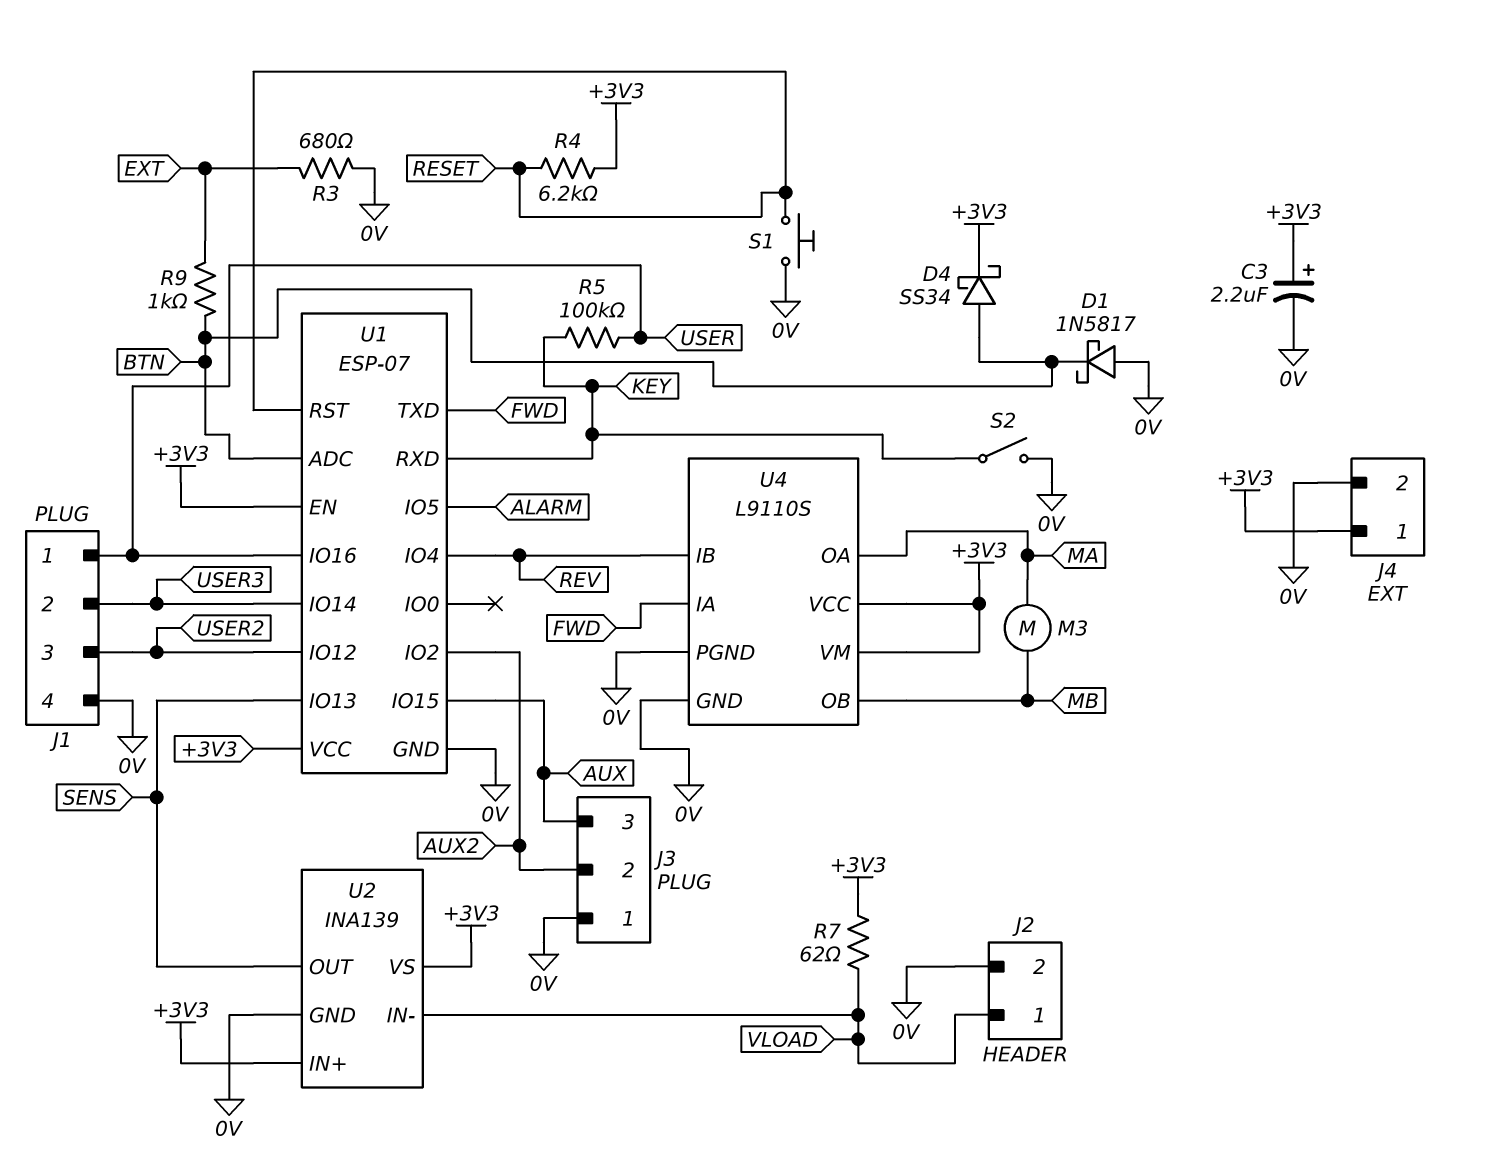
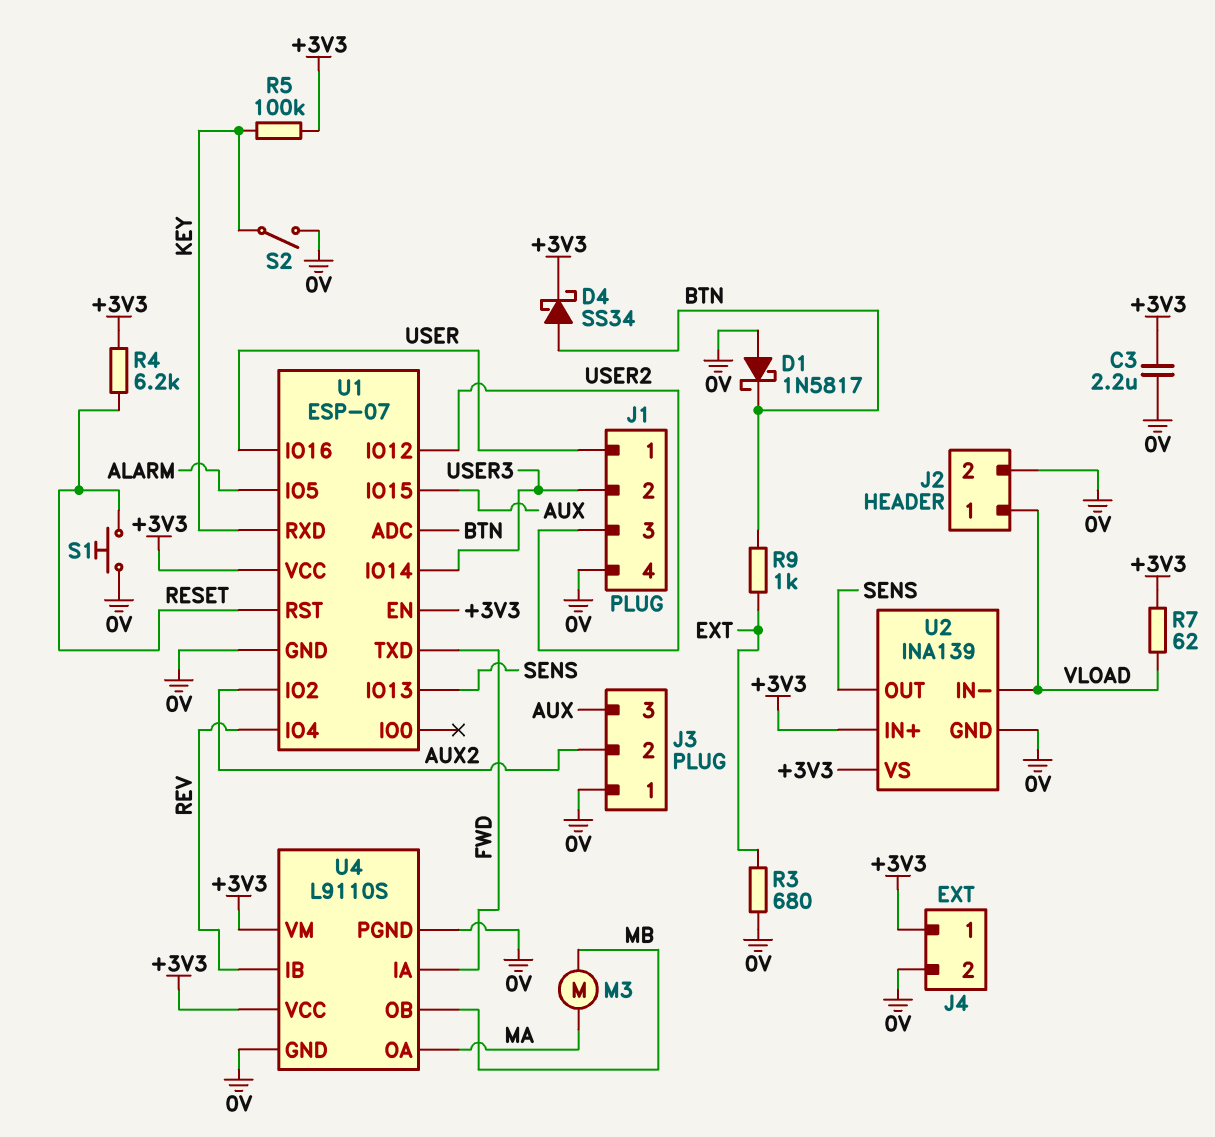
C3: 2.2uF (plus +3V3, minus 0V) -> 2.2uF (+3V3, 0V)
R5: 100k (KEY, USER) -> 100k (+3V3, KEY)

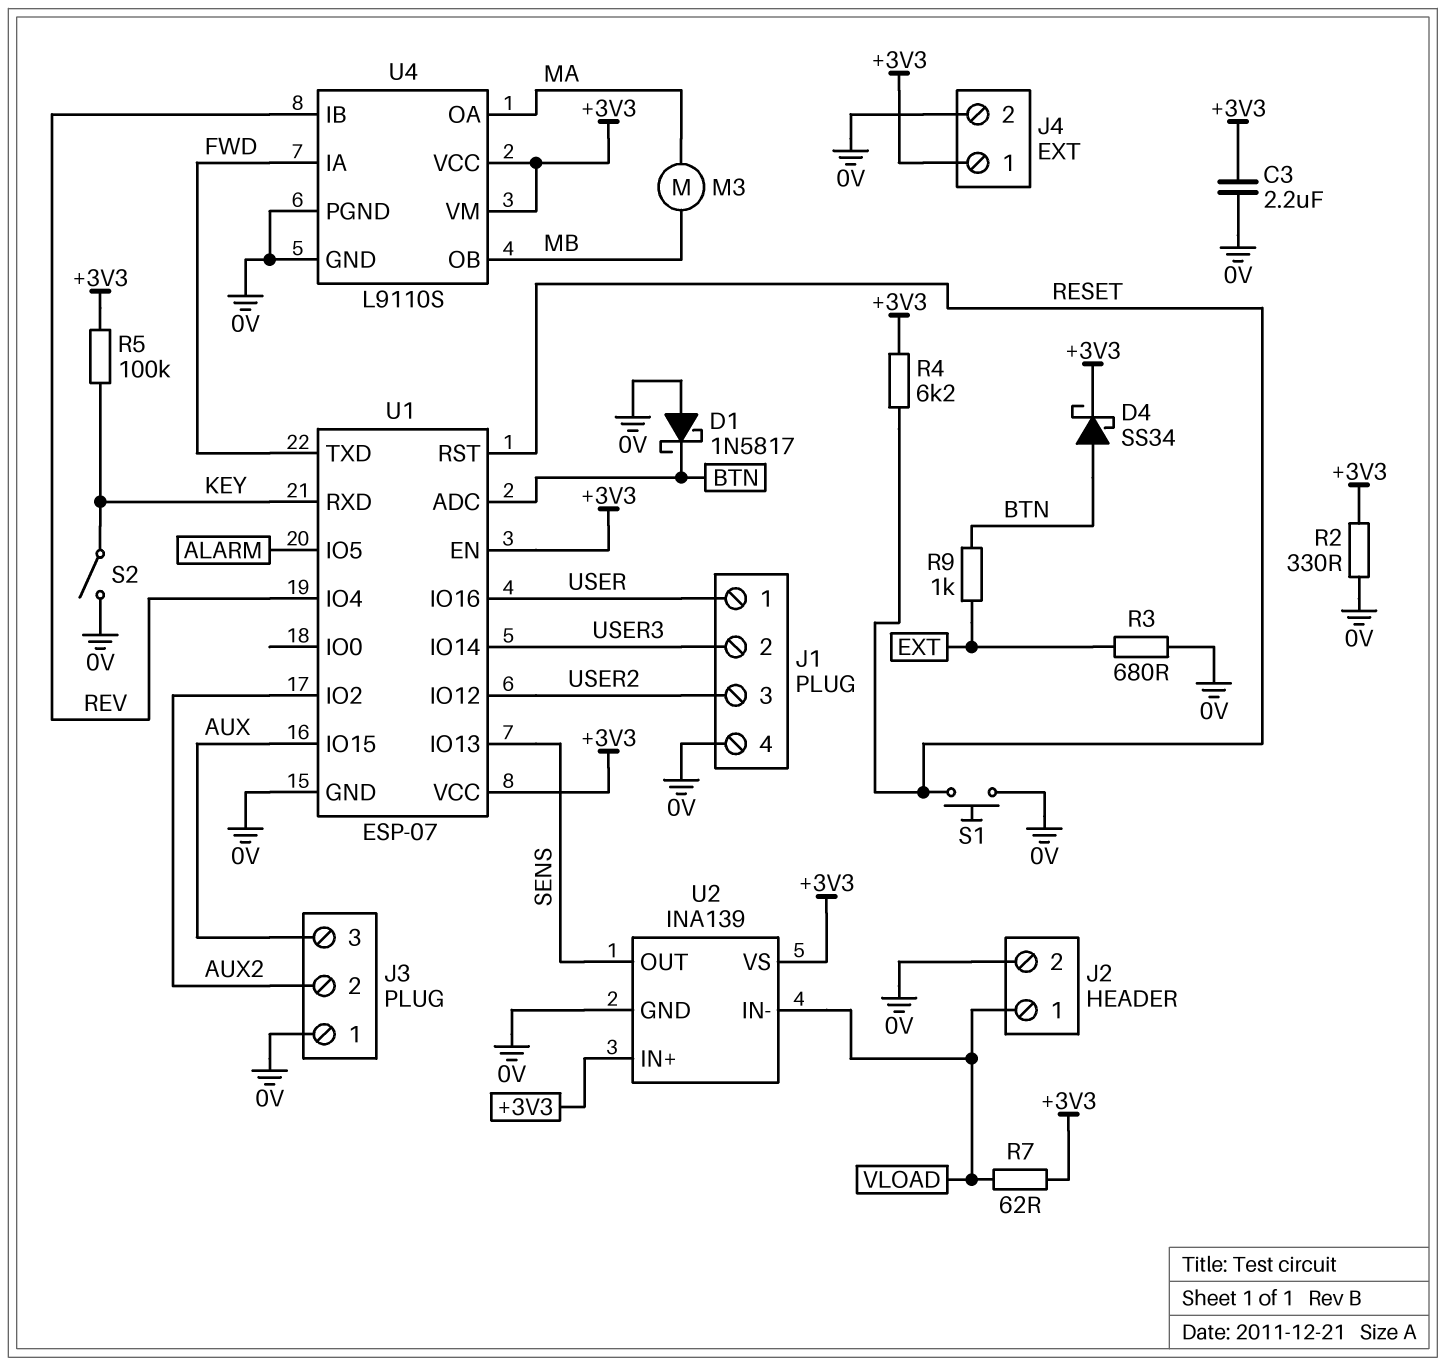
R2: none -> 330 (+3V3, 0V)

